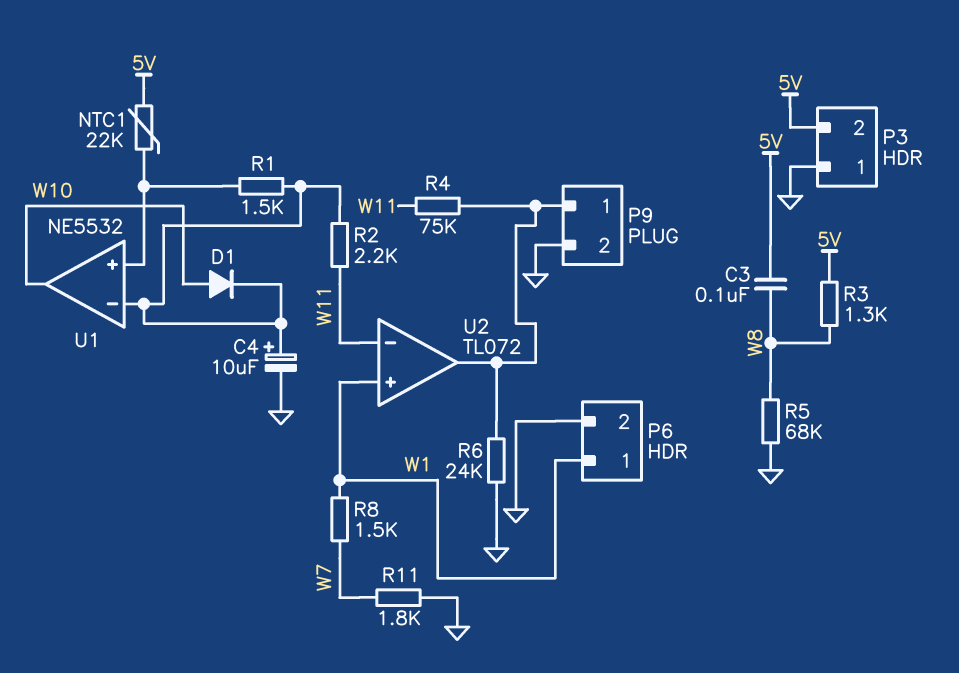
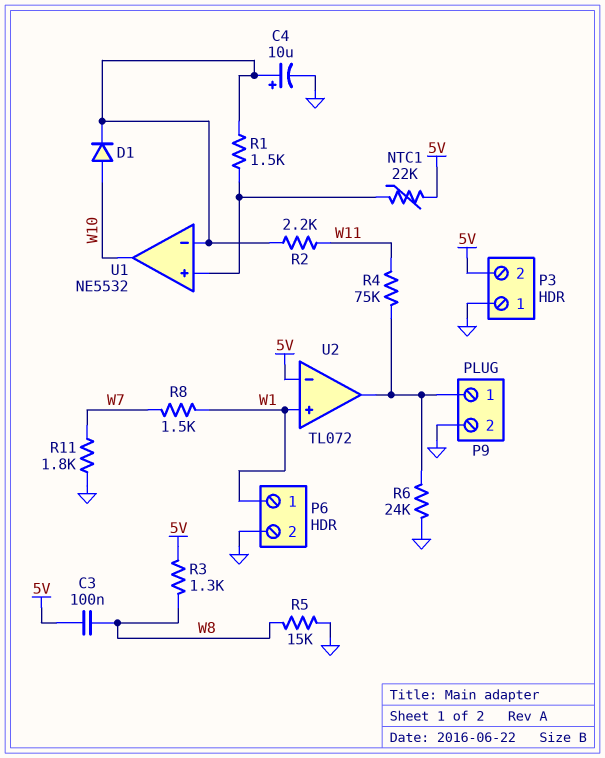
R5: 68k (GND, W8) -> 15k (GND, W8)
U2 pin in-: W11 -> 5V

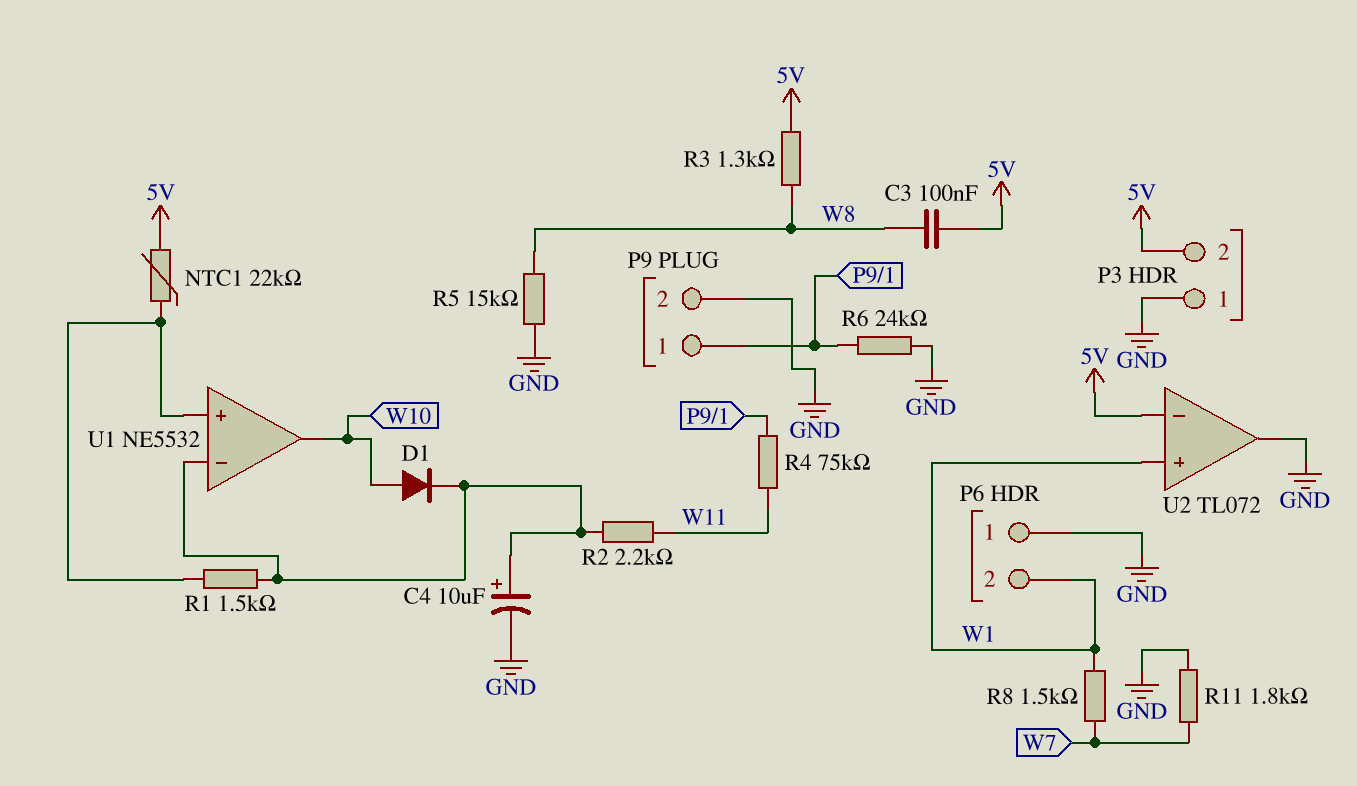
P6 pin 1: W1 -> GND
P6 pin 2: GND -> W1
U2 pin out: P9/1 -> GND

